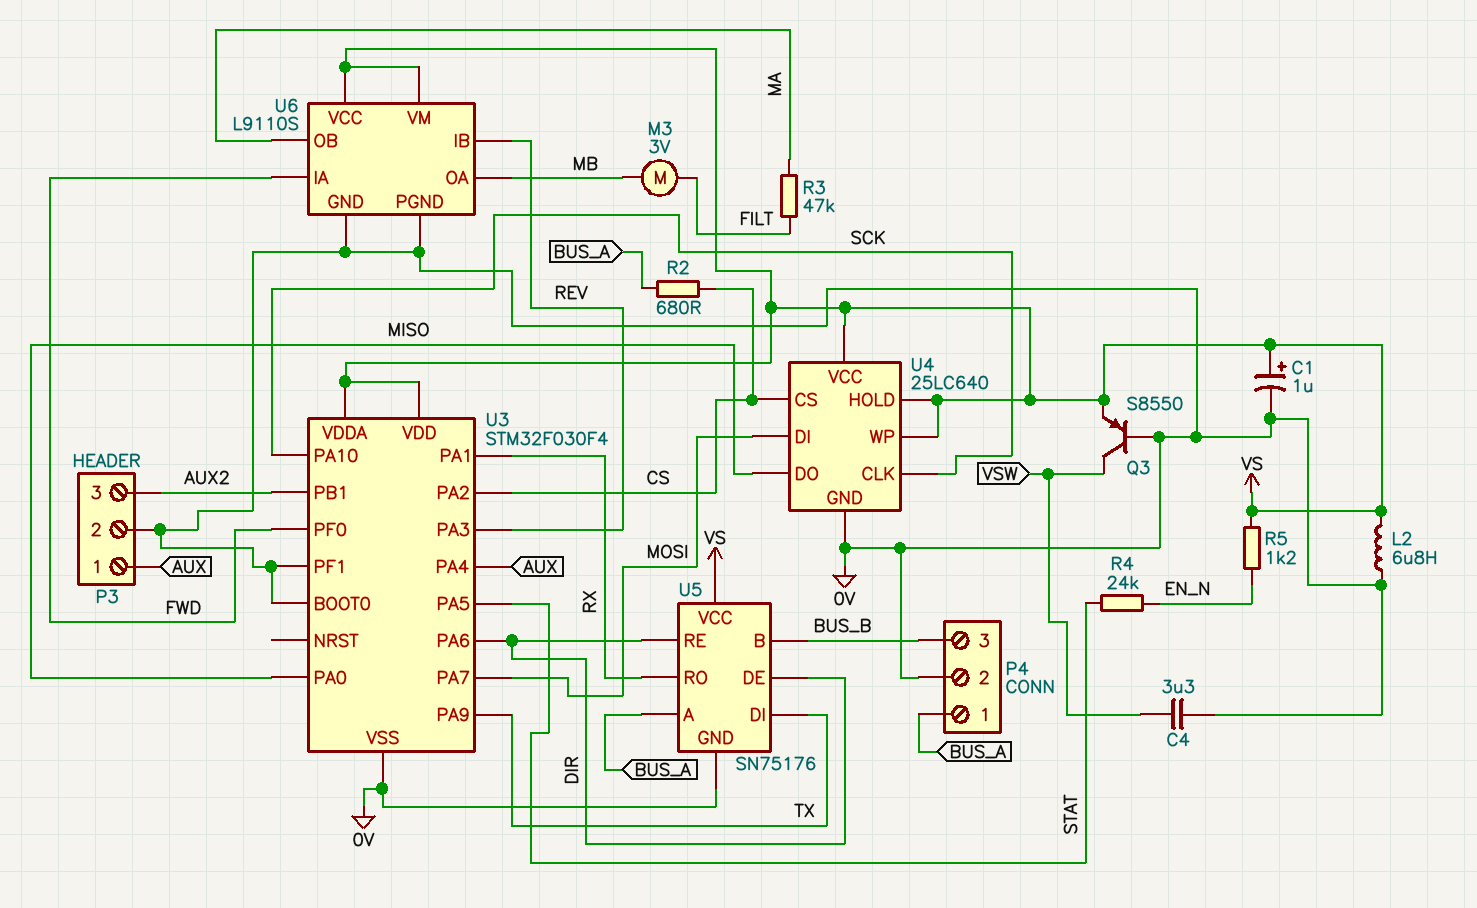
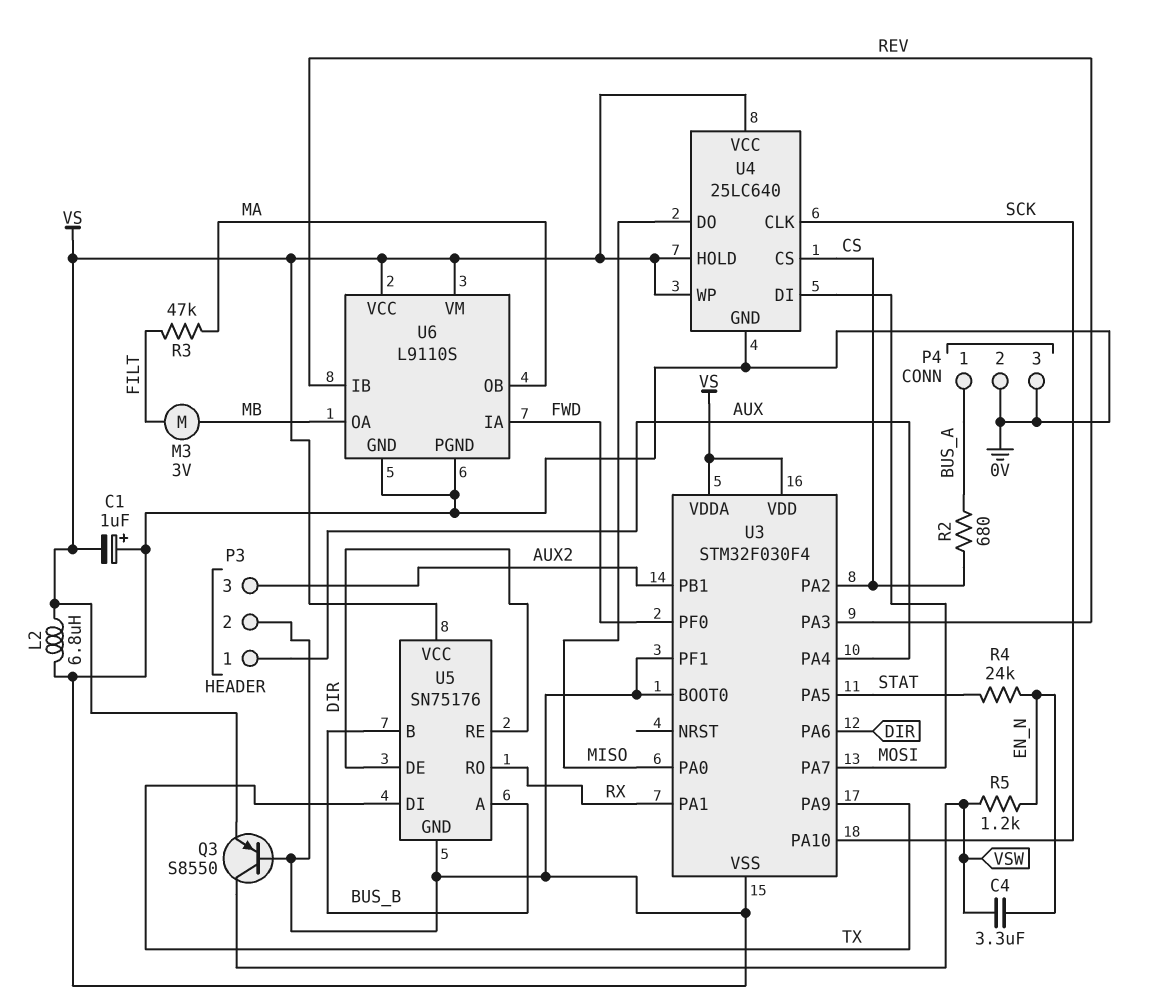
C1: 1uF (plus VS, minus 0V) -> 1uF (plus 0V, minus VS)
C4: 3.3uF (0V, VSW) -> 3.3uF (EN_N, VSW)
P4 pin 3: BUS_B -> 0V
R5: 1.2k (EN_N, VS) -> 1.2k (EN_N, VSW)
U5 pin A: BUS_A -> BUS_B

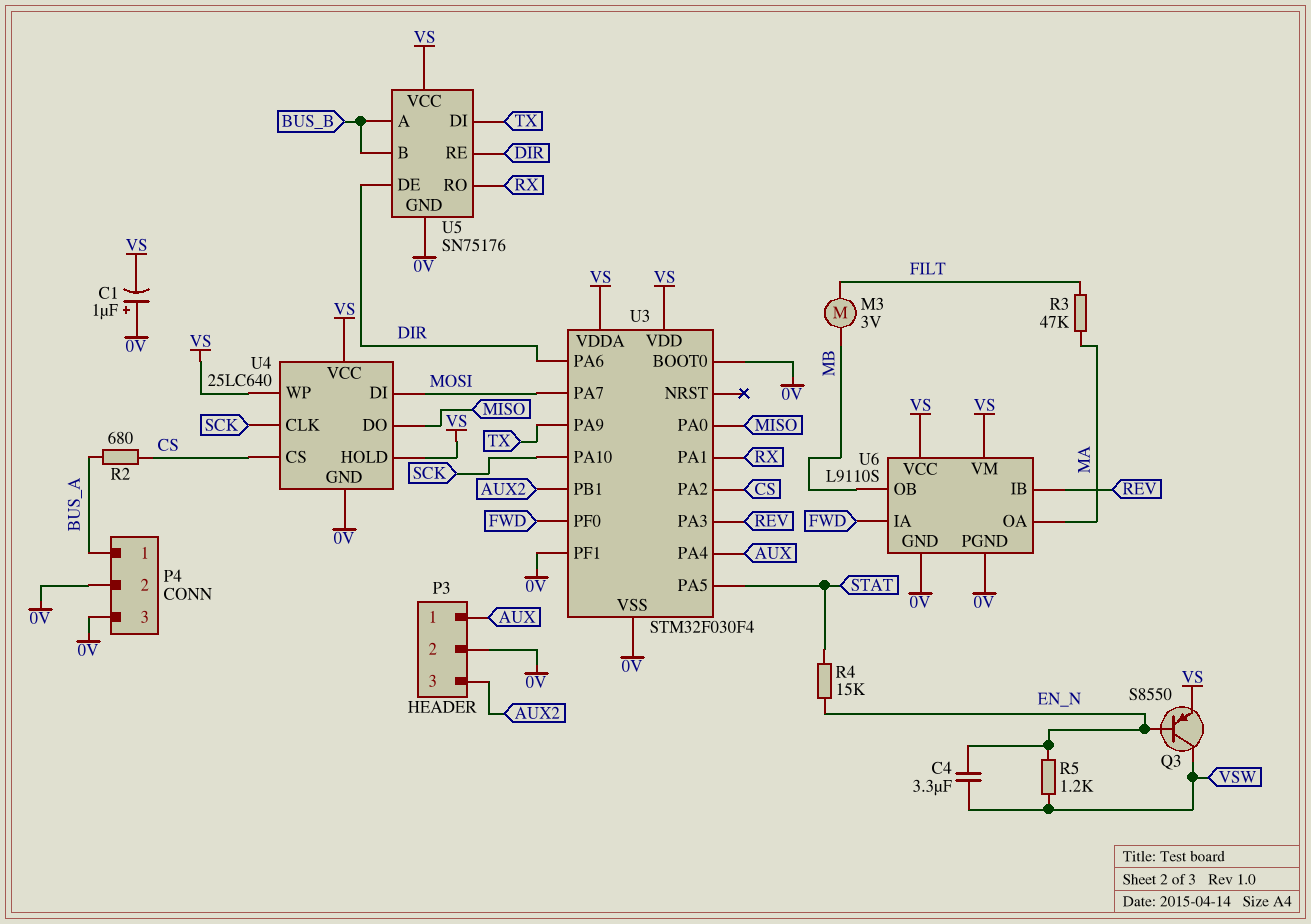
L2: 6.8uH (0V, VS) -> none
Q3: PNP S8550 (B 0V, C VSW, E VS) -> PNP S8550 (B EN_N, C VSW, E VS)
R4: 24k (EN_N, STAT) -> 15k (EN_N, STAT)
U6 pin OA: MB -> MA
U6 pin OB: MA -> MB

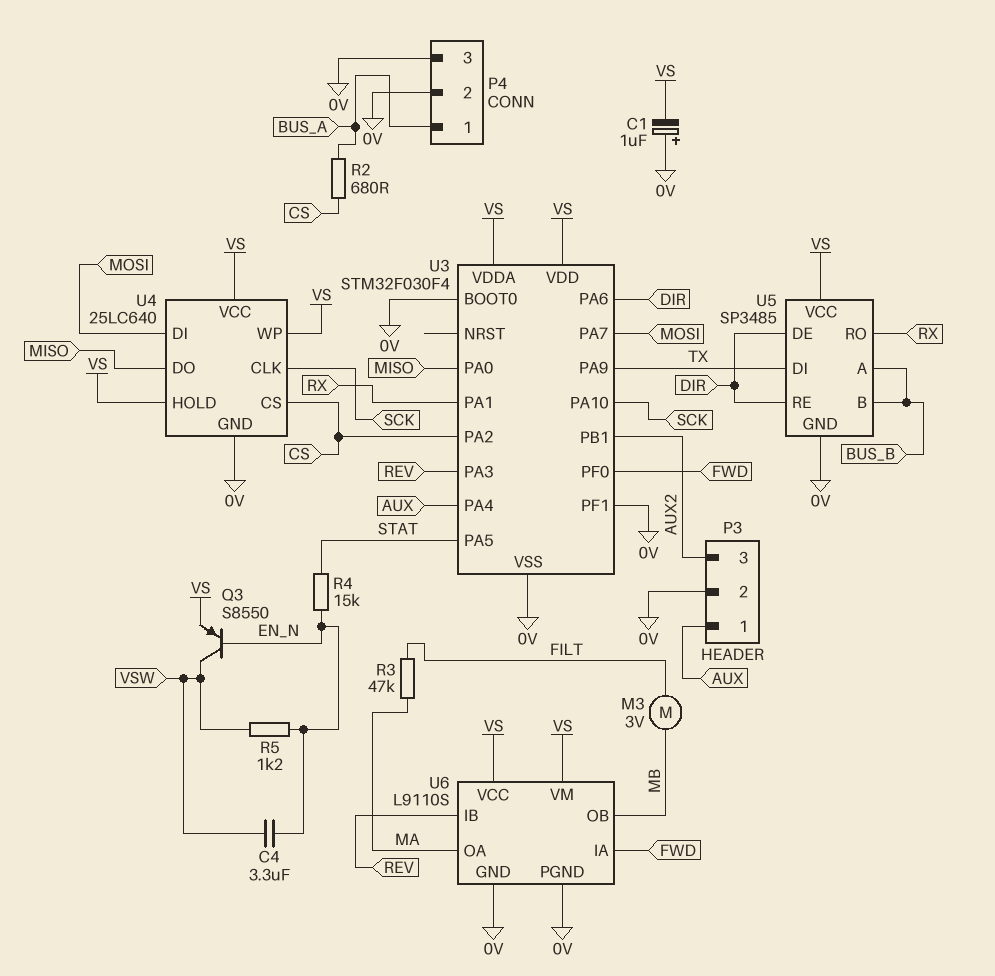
U5: SN75176 -> SP3485

